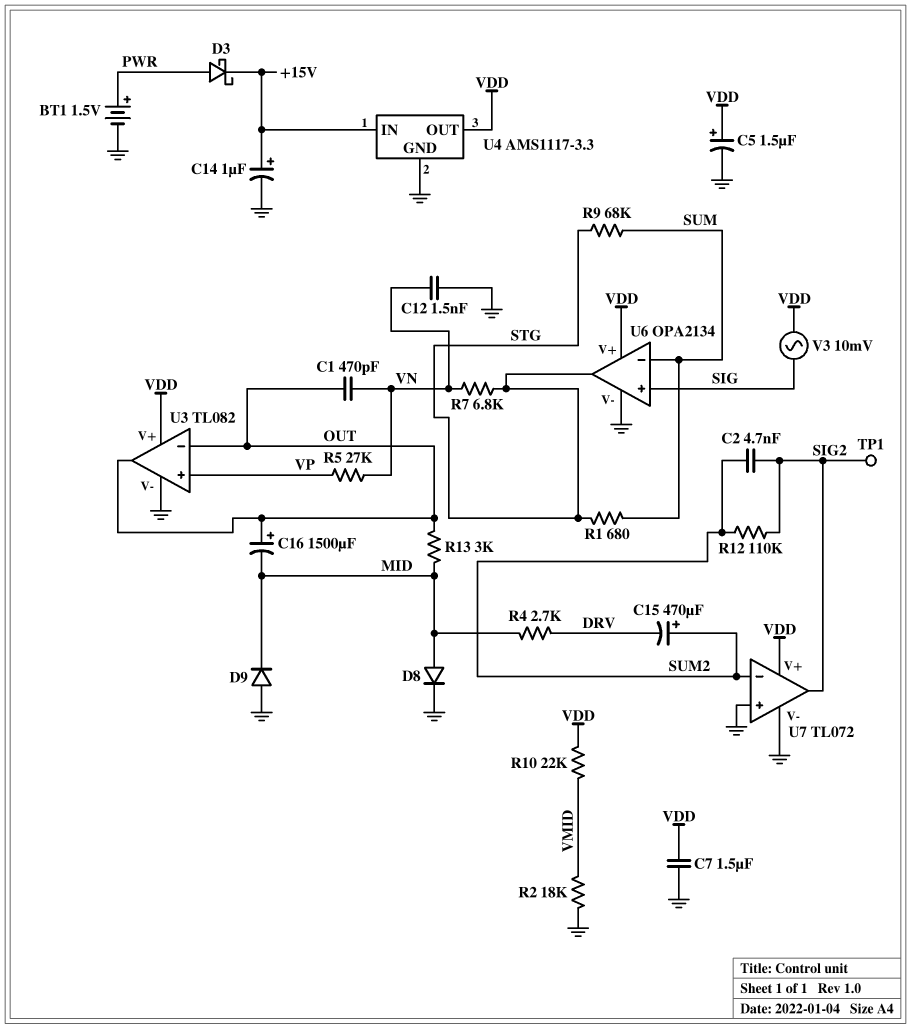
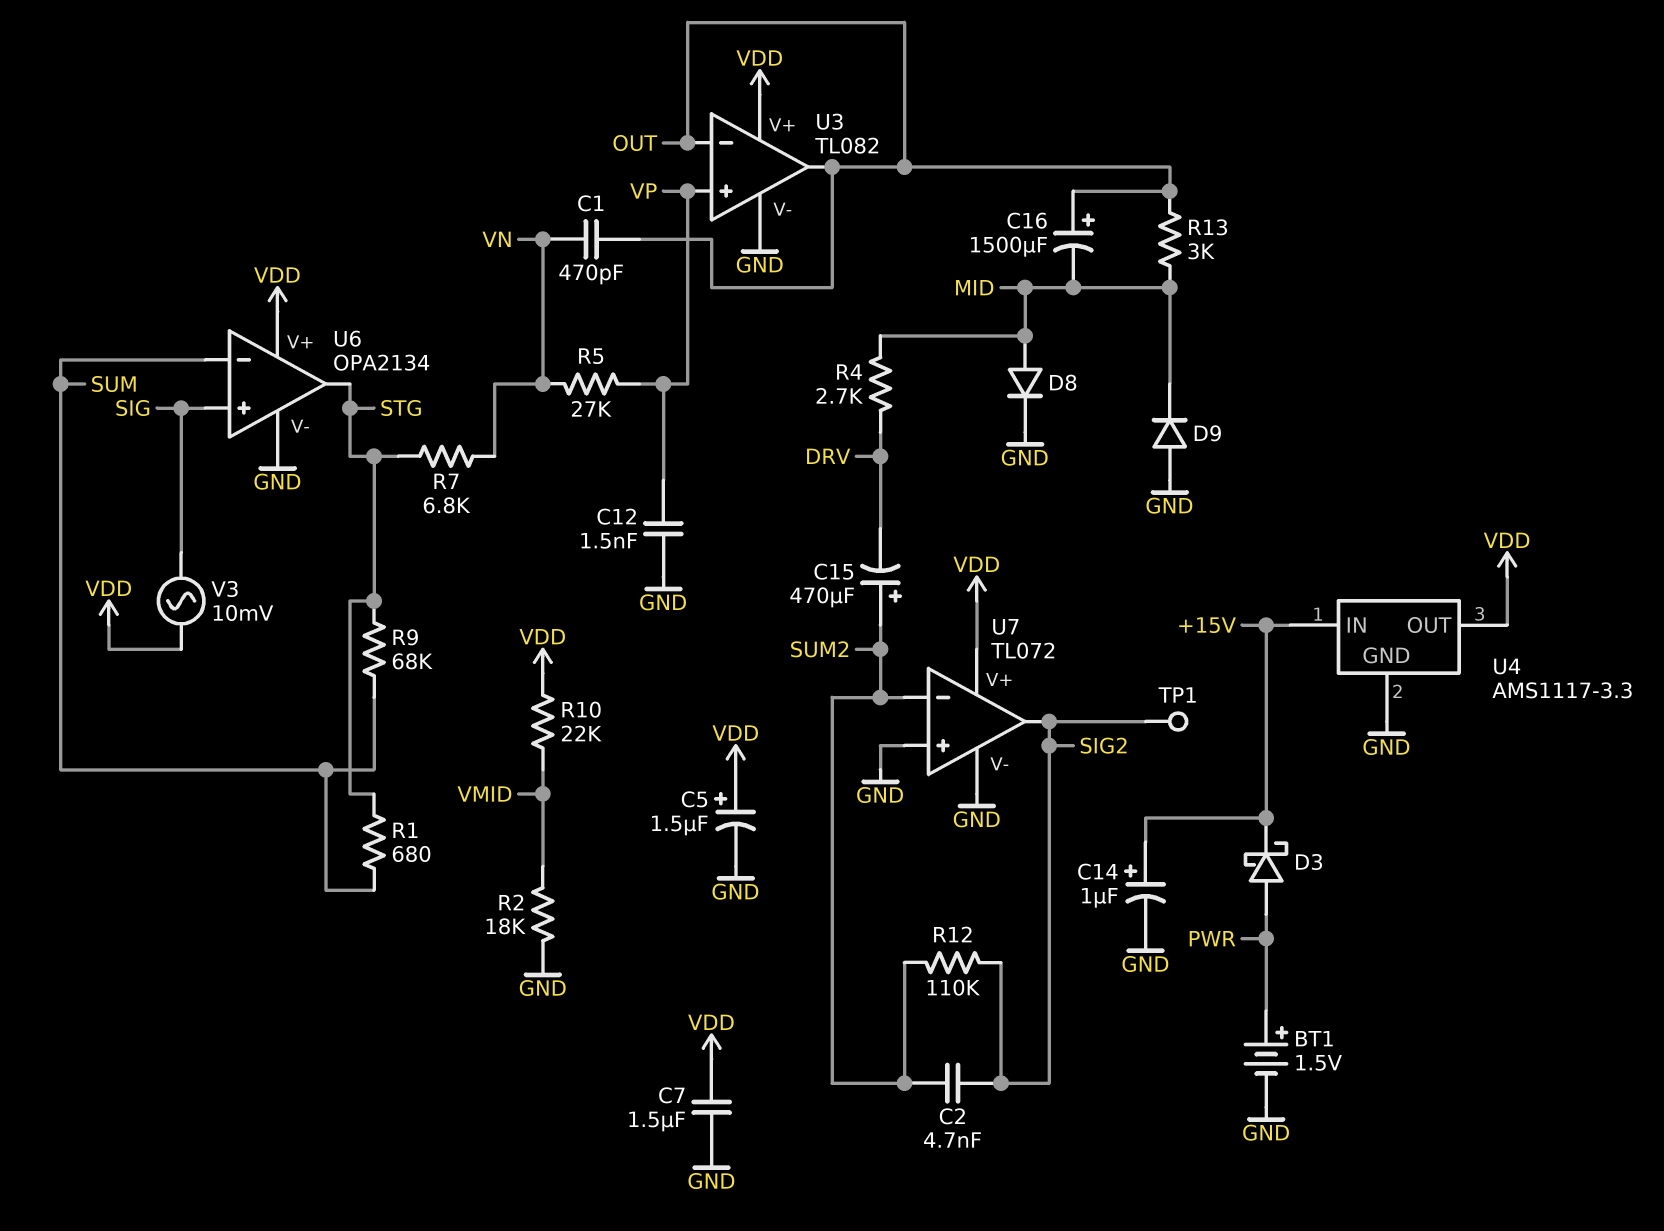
C12: 1.5nF (GND, VN) -> 1.5nF (GND, VP)

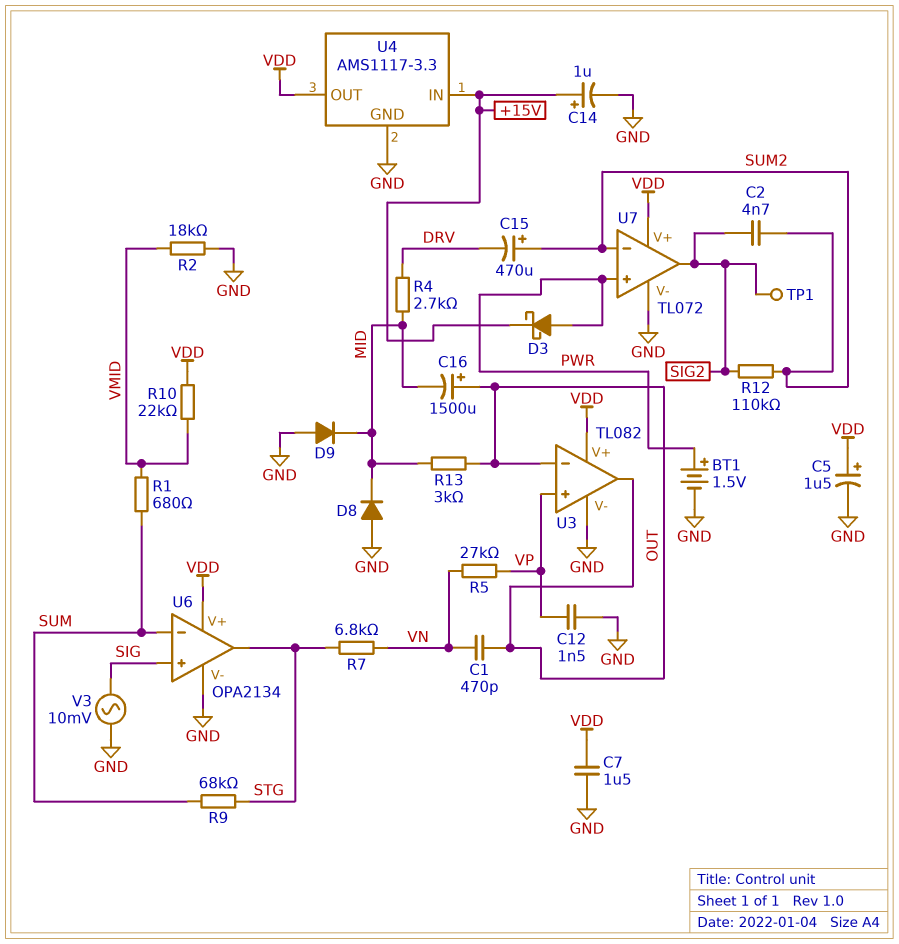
D8: diode (A MID, K GND) -> diode (A GND, K MID)
R1: 680 (STG, SUM) -> 680 (SUM, VMID)
U7 pin in+: GND -> PWR
V3: AC 10mV (SIG, VDD) -> AC 10mV (GND, SIG)

